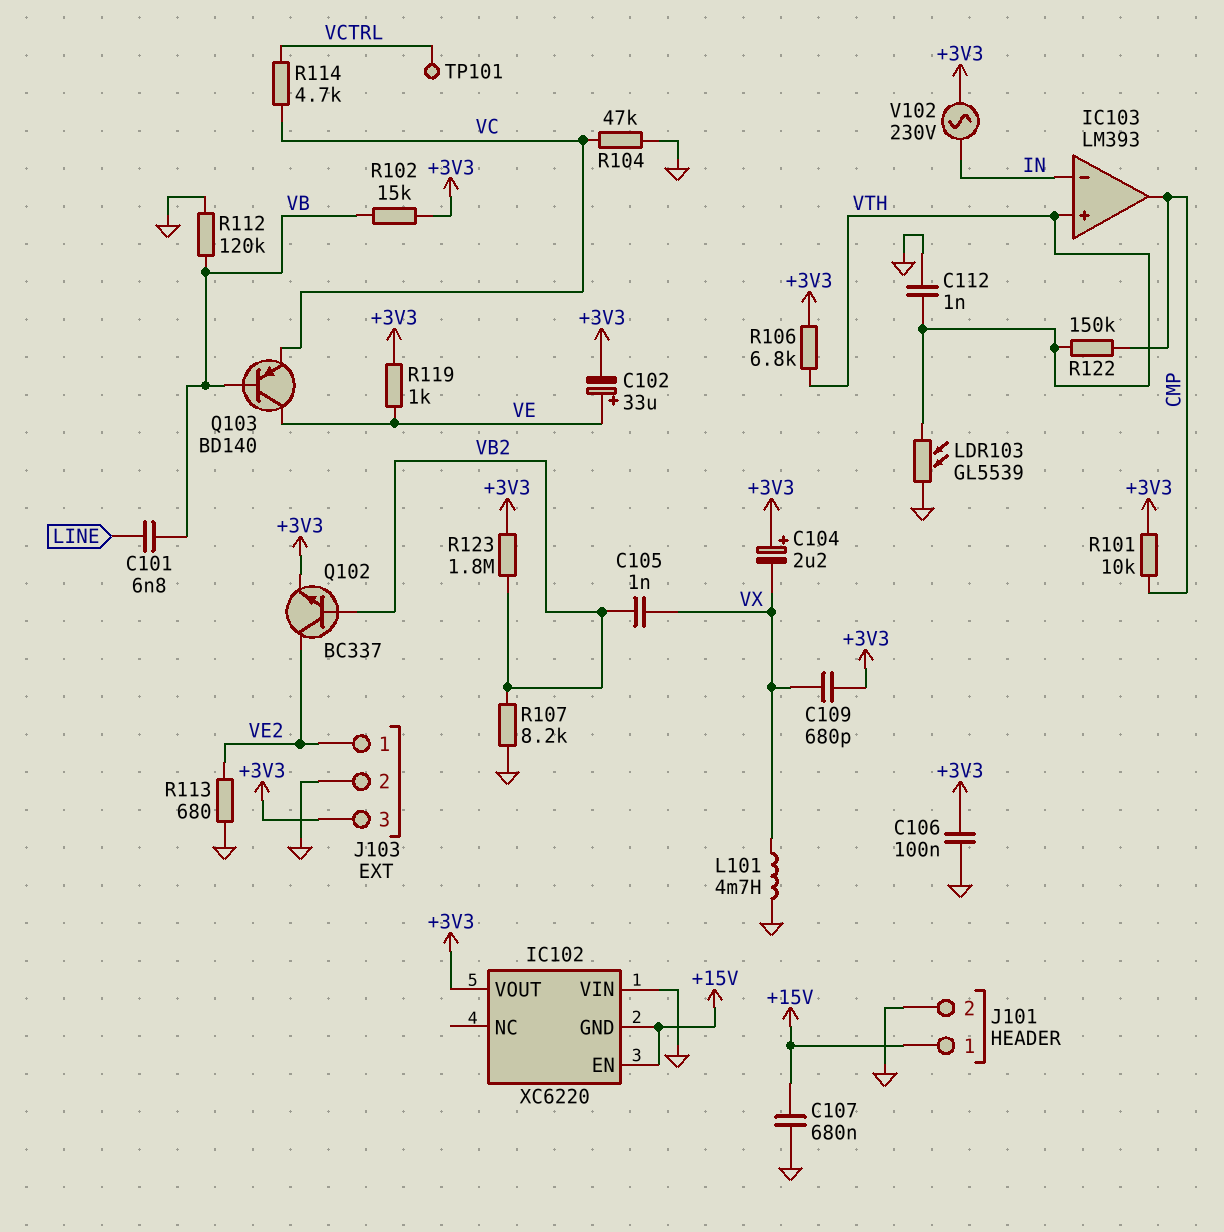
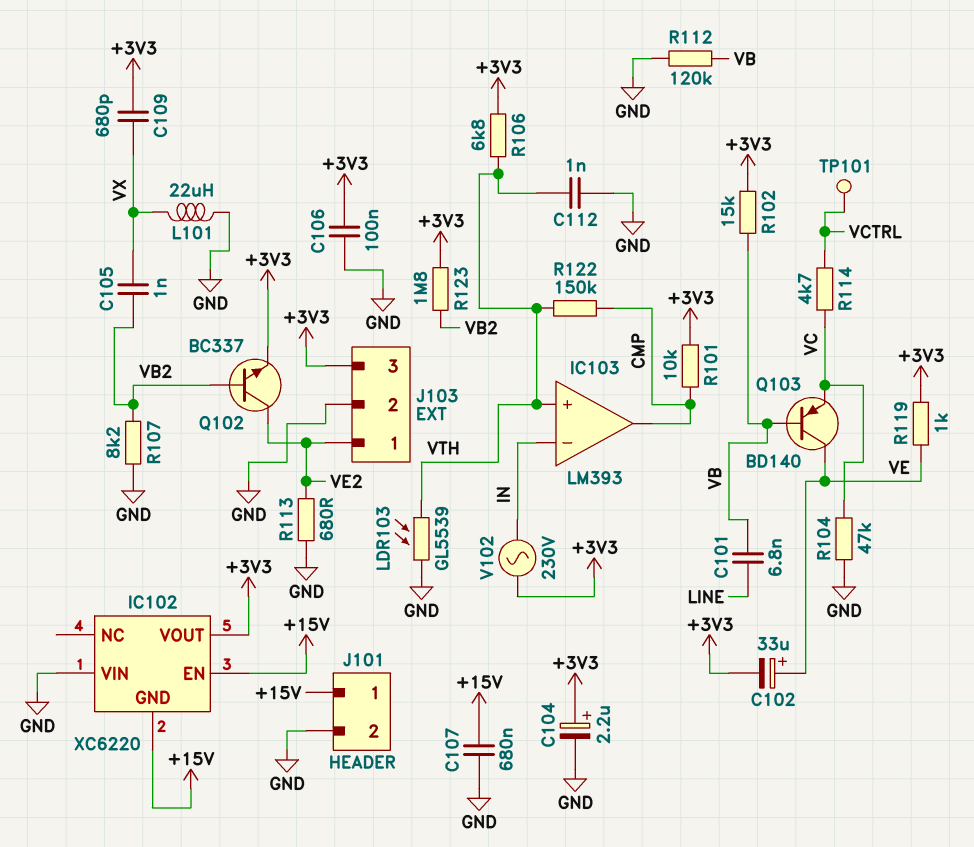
C104: 2.2uF (plus +3V3, minus VX) -> 2.2uF (plus +3V3, minus GND)
L101: 4.7mH (GND, VX) -> 22uH (GND, VX)

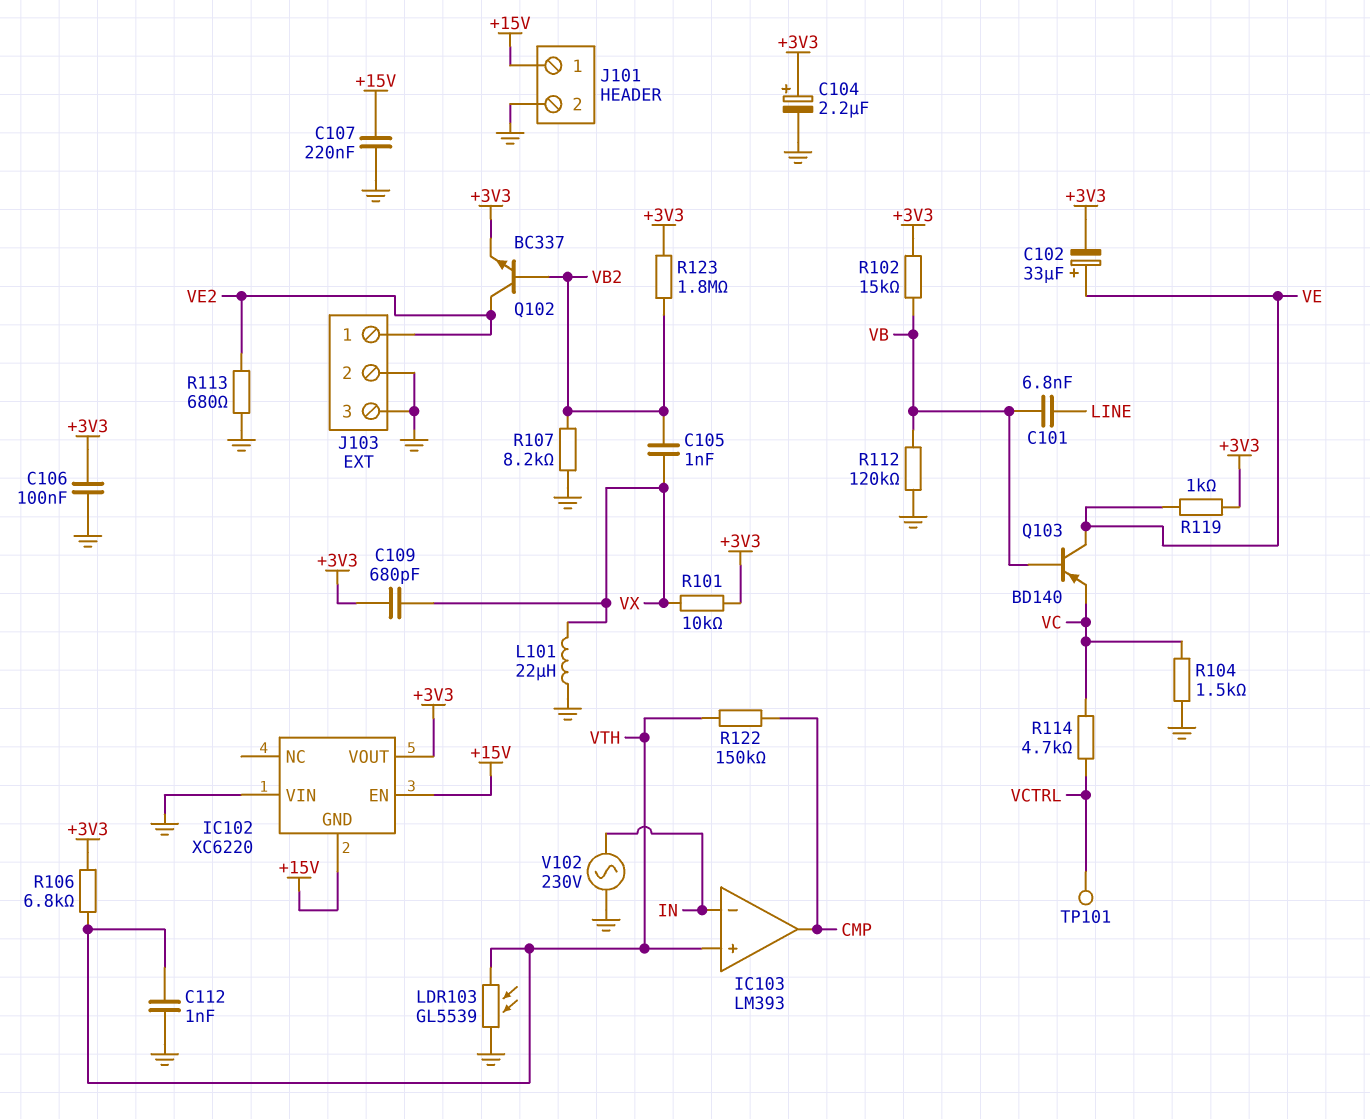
C107: 680nF (+15V, GND) -> 220nF (+15V, GND)
J103 pin 3: +3V3 -> GND
R101: 10k (+3V3, CMP) -> 10k (+3V3, VX)
R104: 47k (GND, VC) -> 1.5k (GND, VC)
V102: AC 230V (+3V3, IN) -> AC 230V (GND, IN)

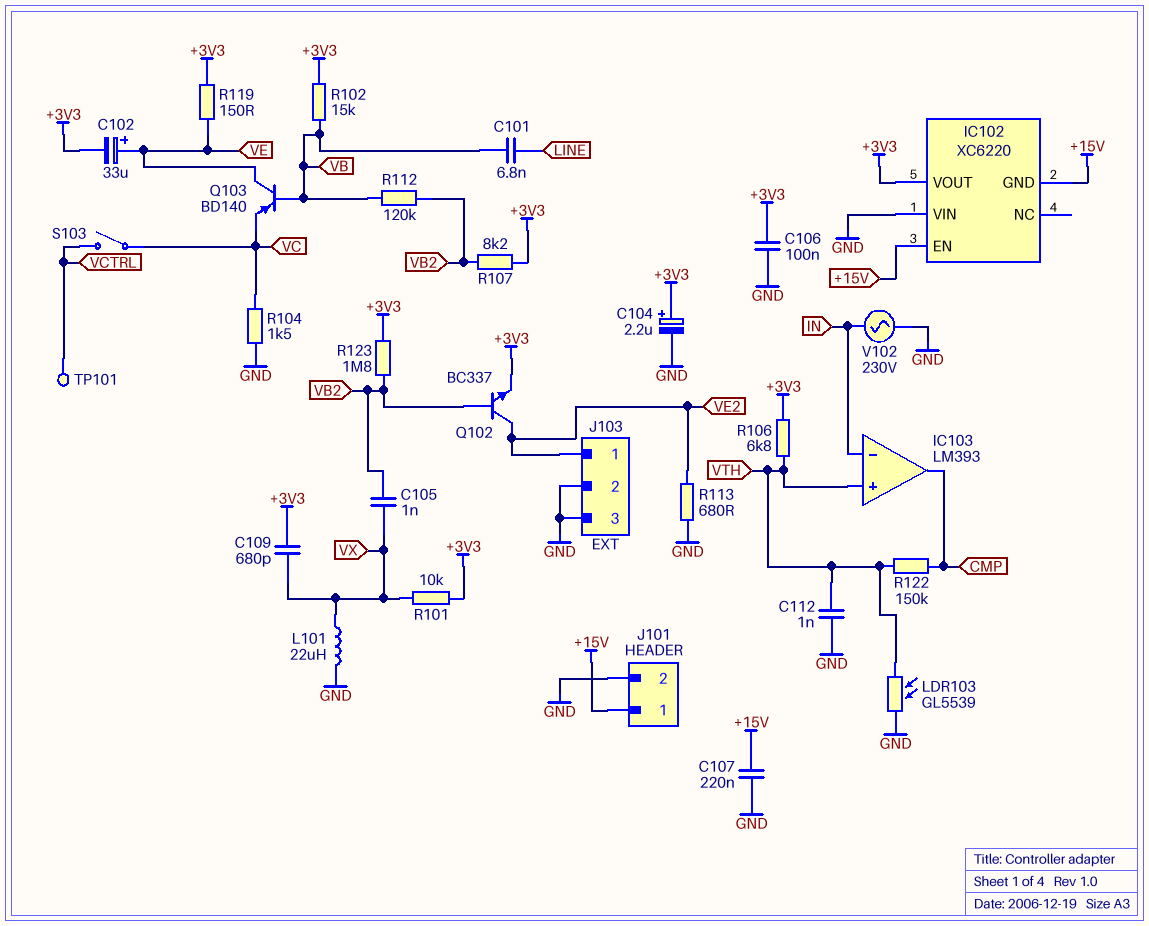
R107: 8.2k (GND, VB2) -> 8.2k (+3V3, VB2)
R112: 120k (GND, VB) -> 120k (VB, VB2)
R114: 4.7k (VC, VCTRL) -> none
R119: 1k (+3V3, VE) -> 150 (+3V3, VE)
S103: none -> switch (VC, VCTRL)

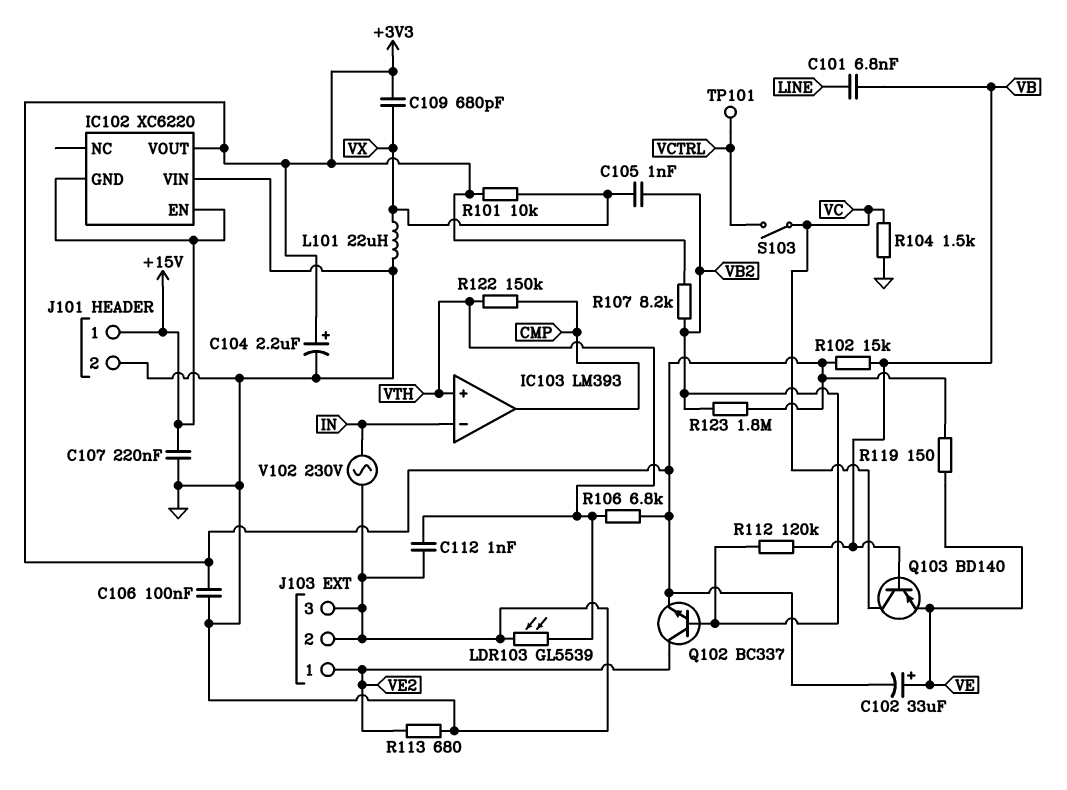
Q103: PNP BD140 (B VB, C VE, E VC) -> PNP BD140 (B VB, C VC, E VE)

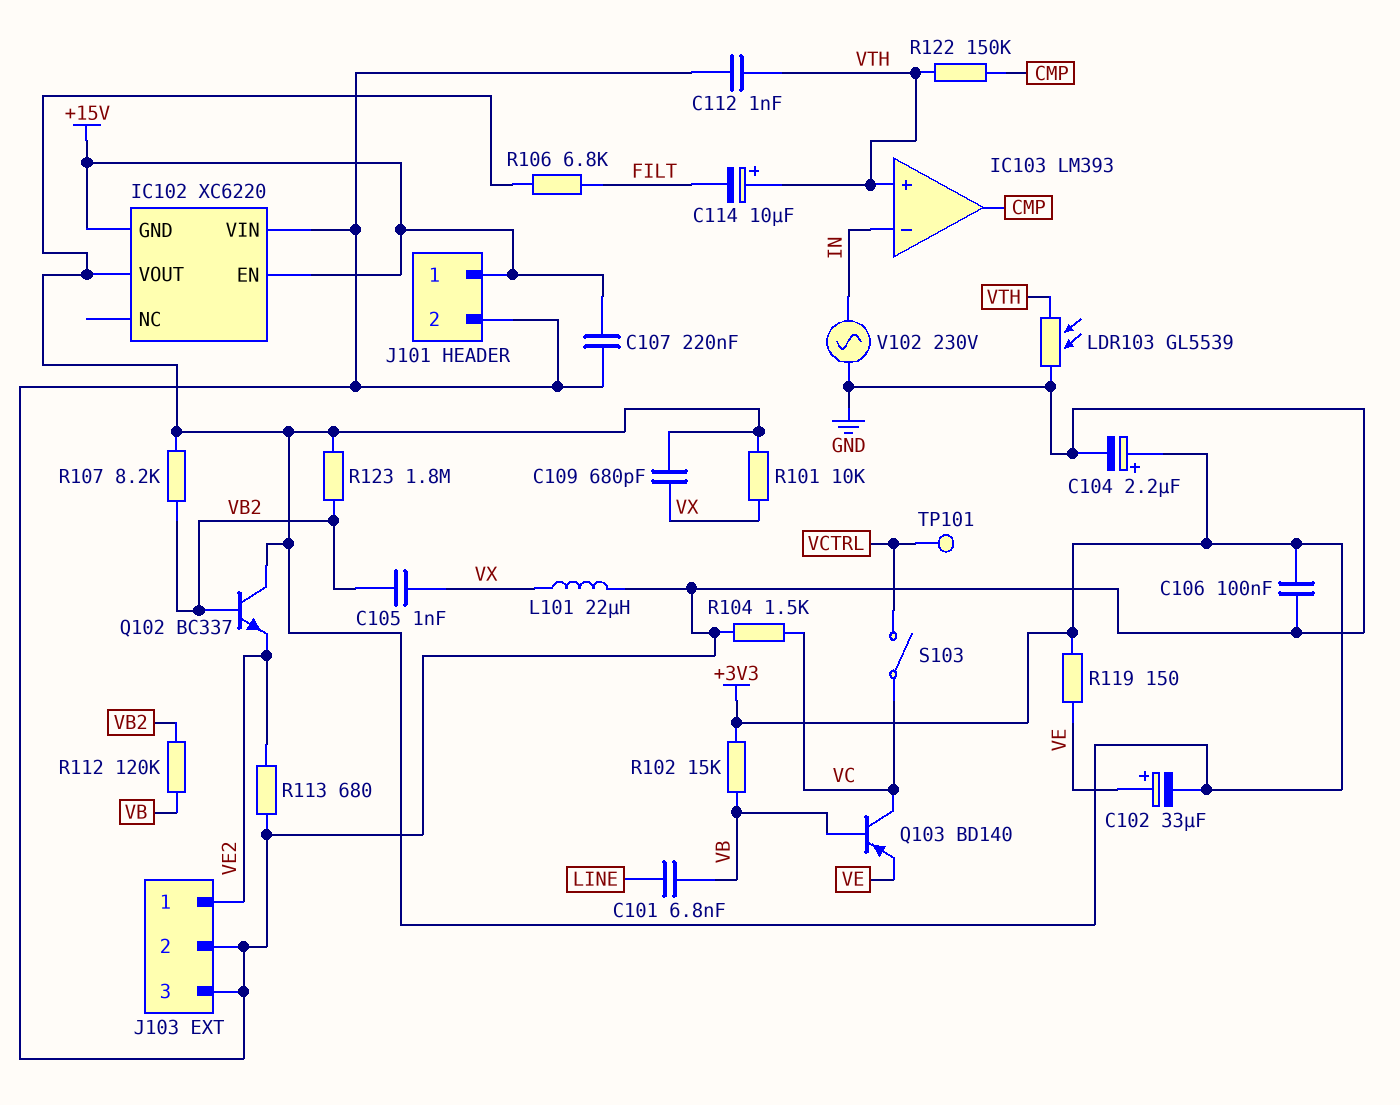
C114: none -> 10uF (plus VTH, minus FILT)
Q102: NPN BC337 (B VB2, C VE2, E +3V3) -> NPN BC337 (B VB2, C +3V3, E VE2)
R106: 6.8k (+3V3, VTH) -> 6.8k (+3V3, FILT)

